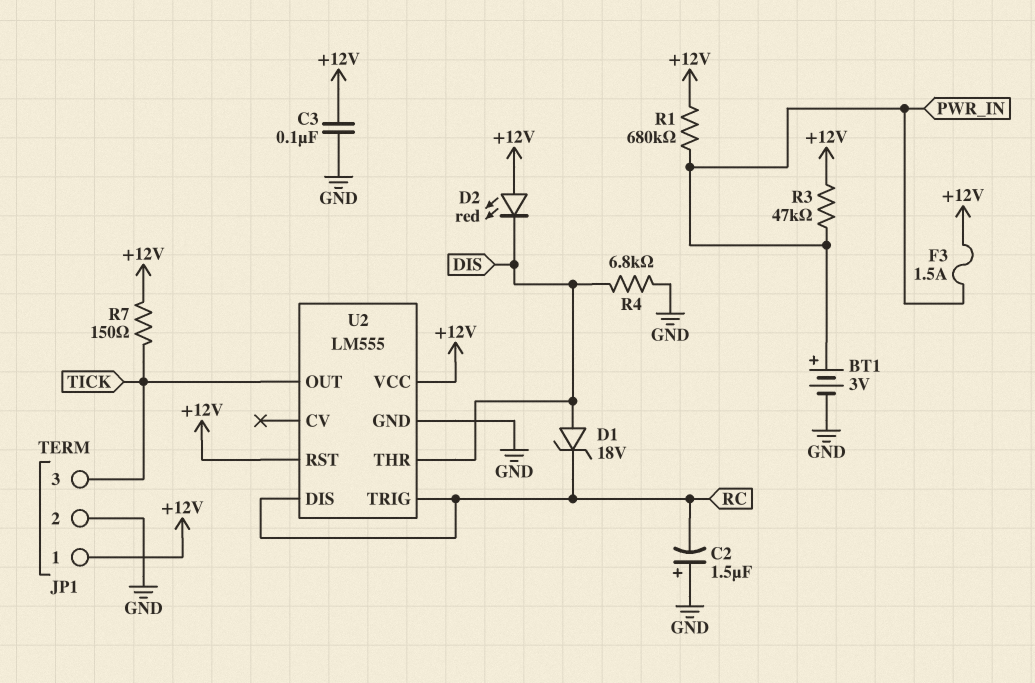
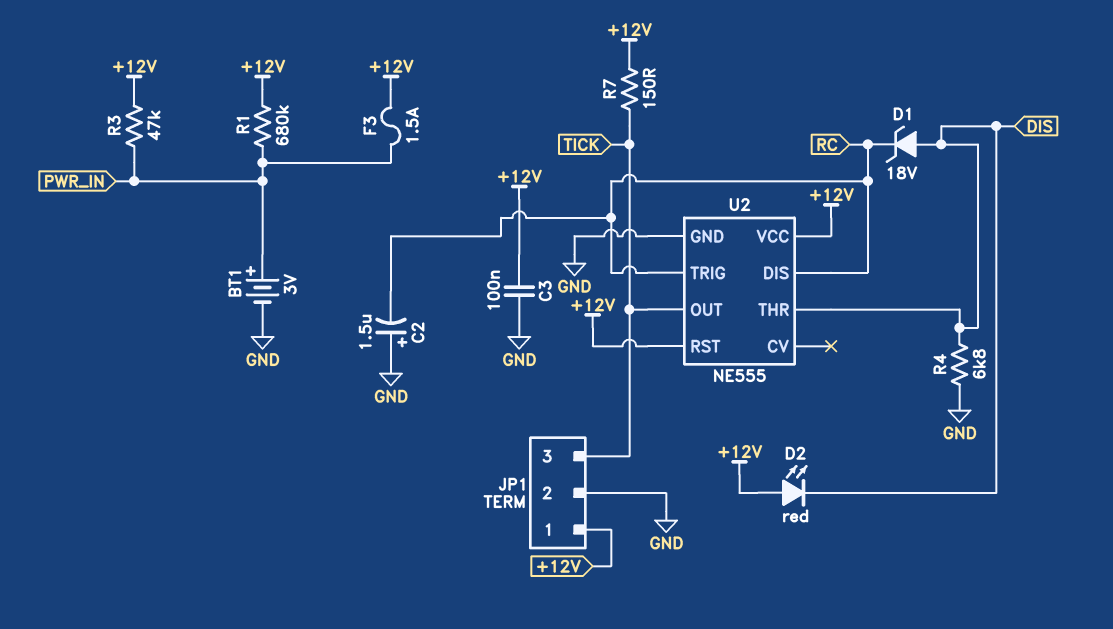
U2: LM555 -> NE555

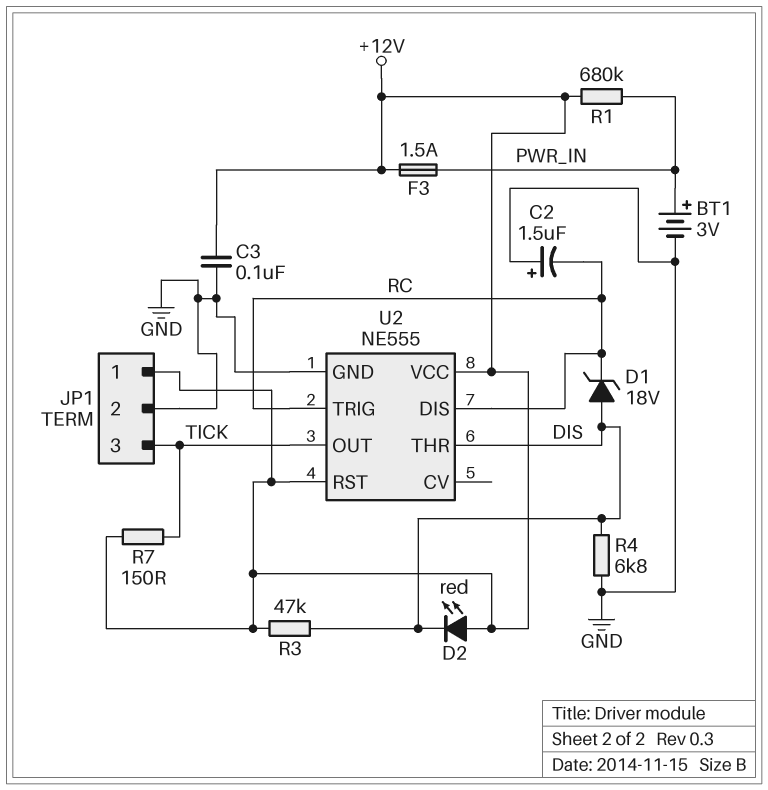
R3: 47k (+12V, PWR_IN) -> 47k (+12V, DIS)

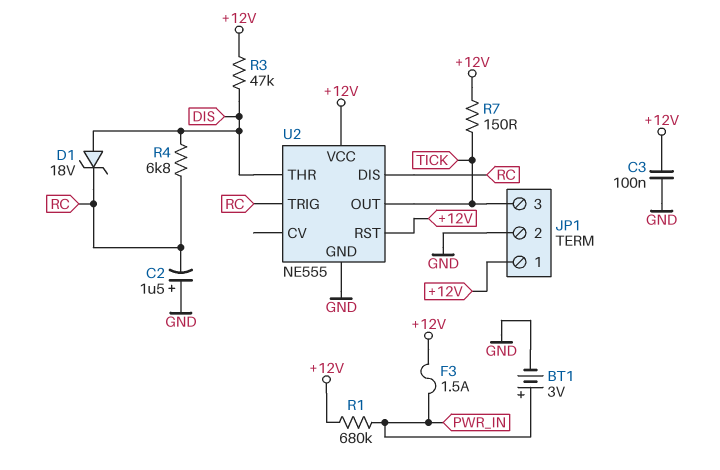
D2: LED red (A +12V, K DIS) -> none
R4: 6.8k (DIS, GND) -> 6.8k (DIS, RC)

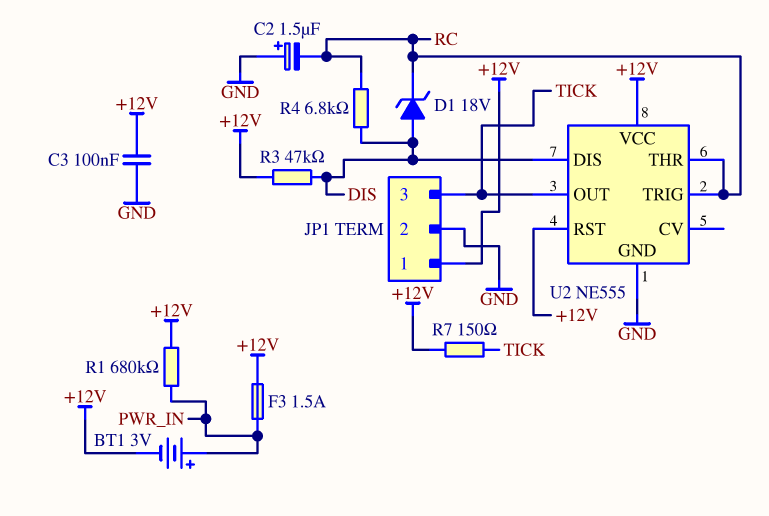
BT1: 3V (plus PWR_IN, minus GND) -> 3V (plus PWR_IN, minus +12V)
U2 pin DIS: RC -> DIS
U2 pin THR: DIS -> RC

